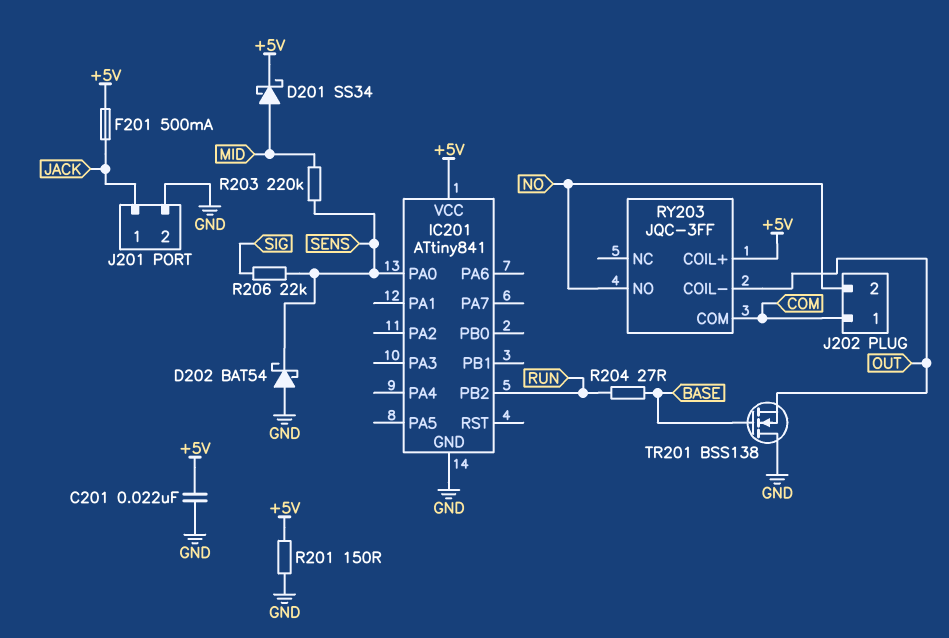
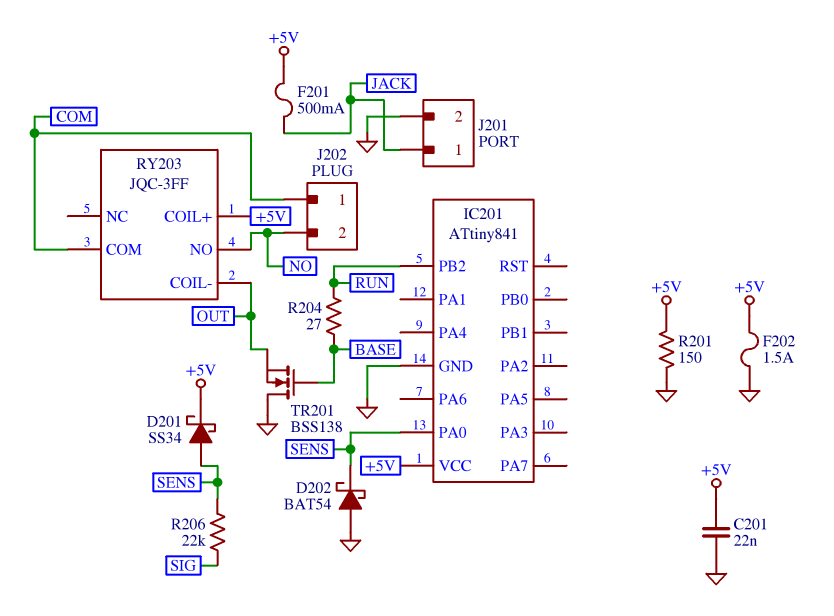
D201: schottky SS34 (A MID, K +5V) -> schottky SS34 (A SENS, K +5V)
F202: none -> 1.5A (+5V, GND)
R203: 220k (MID, SENS) -> none

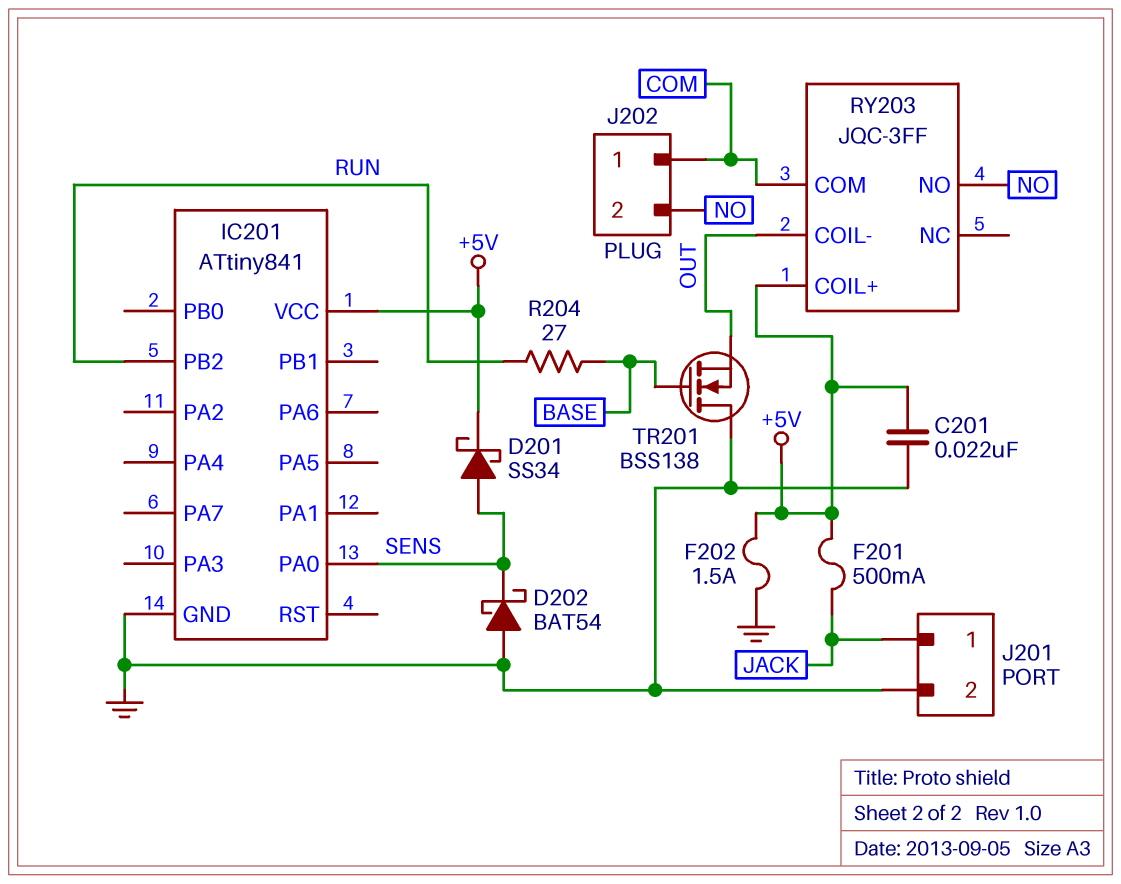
R201: 150 (+5V, GND) -> none
R206: 22k (SENS, SIG) -> none

